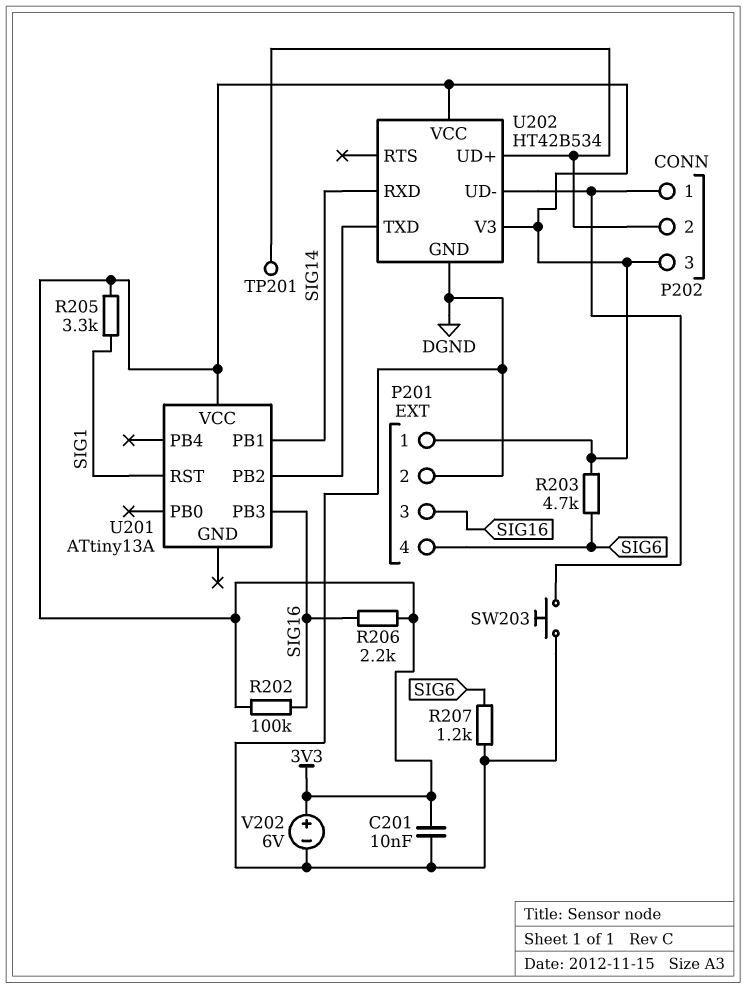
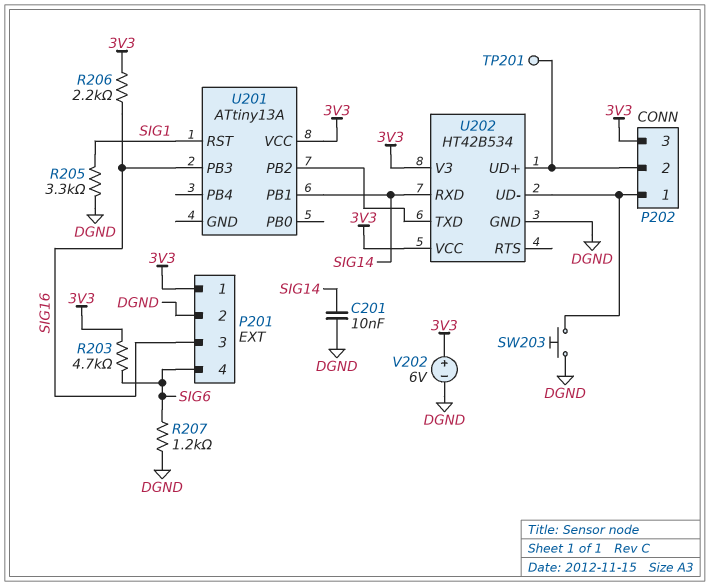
C201: 10nF (3V3, DGND) -> 10nF (DGND, SIG14)
R202: 100k (3V3, SIG16) -> none
R205: 3.3k (3V3, SIG1) -> 3.3k (DGND, SIG1)

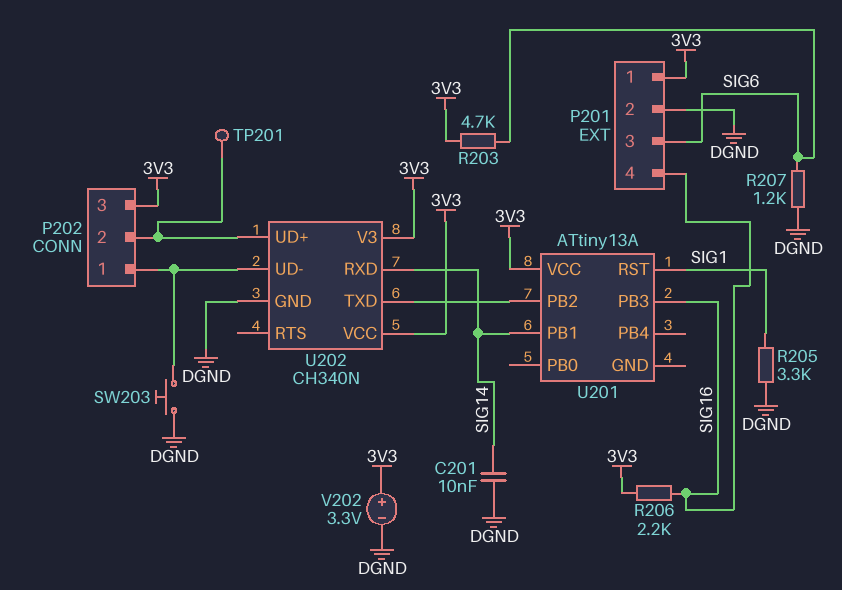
P201 pin 3: SIG16 -> SIG6
P201 pin 4: SIG6 -> SIG16
U202: HT42B534 -> CH340N
V202: 6V (plus 3V3, minus DGND) -> 3.3V (plus 3V3, minus DGND)

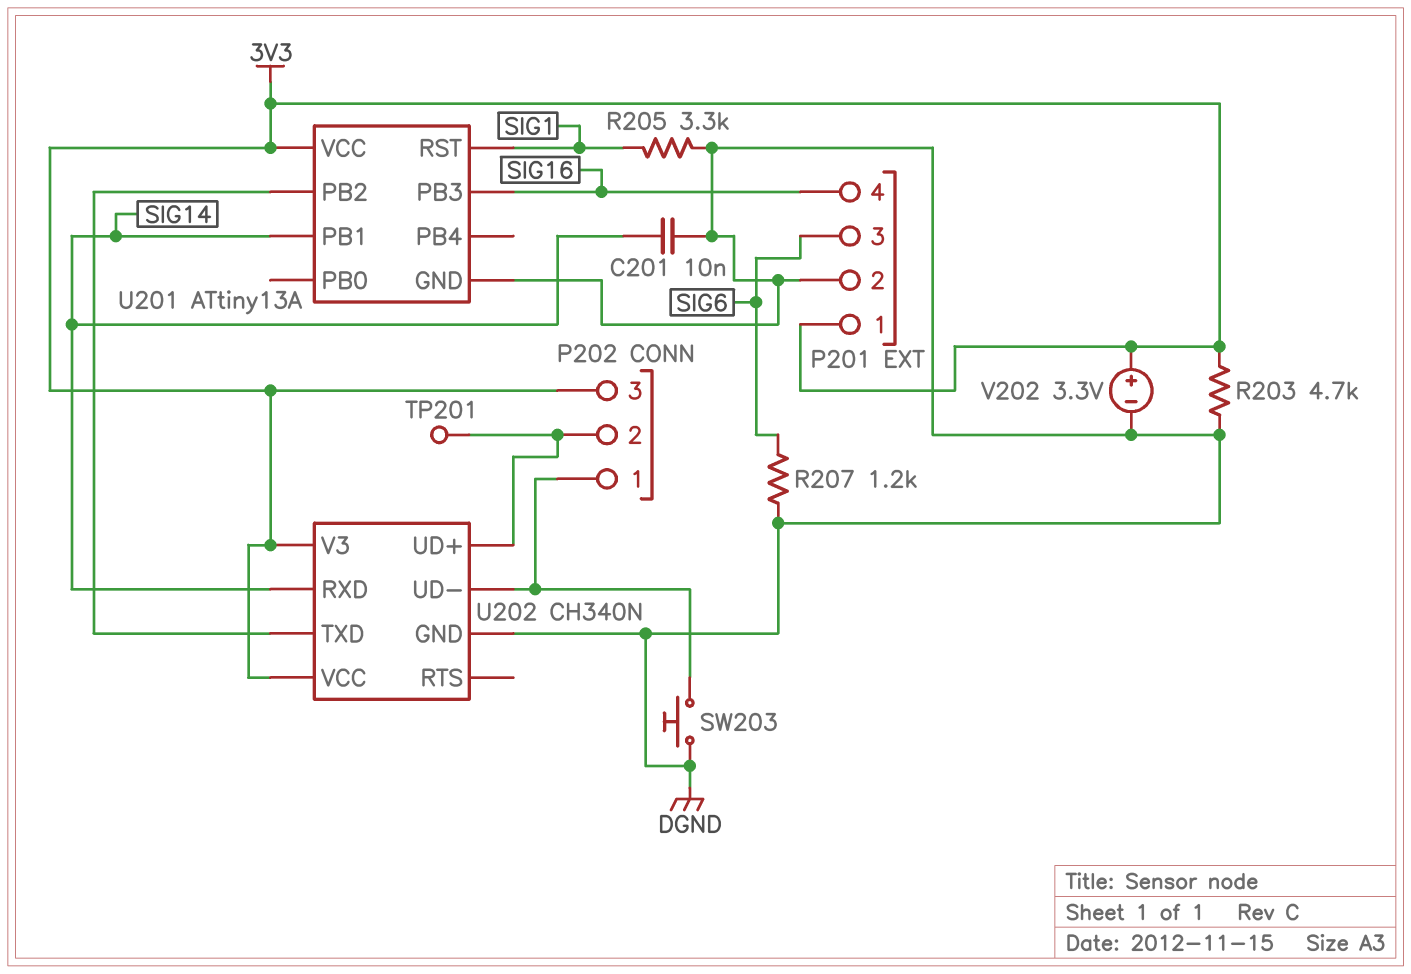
R203: 4.7k (3V3, SIG6) -> 4.7k (3V3, DGND)
R206: 2.2k (3V3, SIG16) -> none
U201 pin GND: none -> DGND

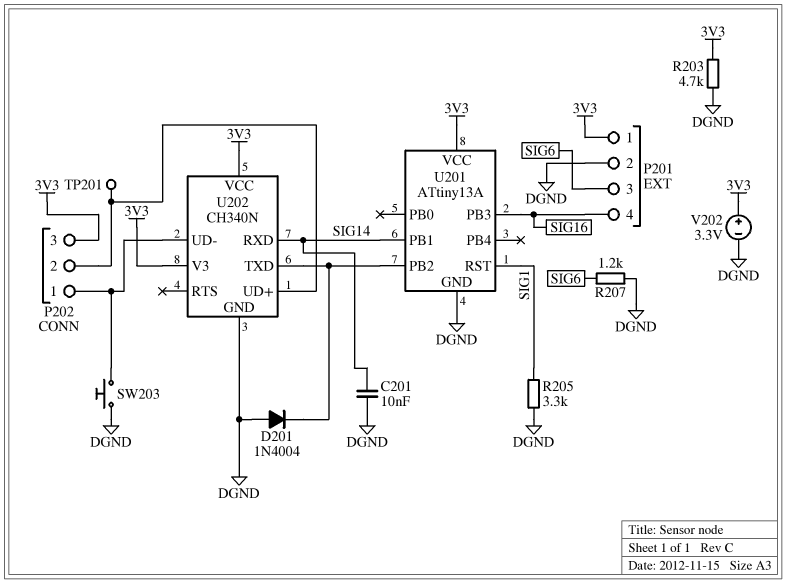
D201: none -> diode 1N4004 (A DGND, K U201/PB2)

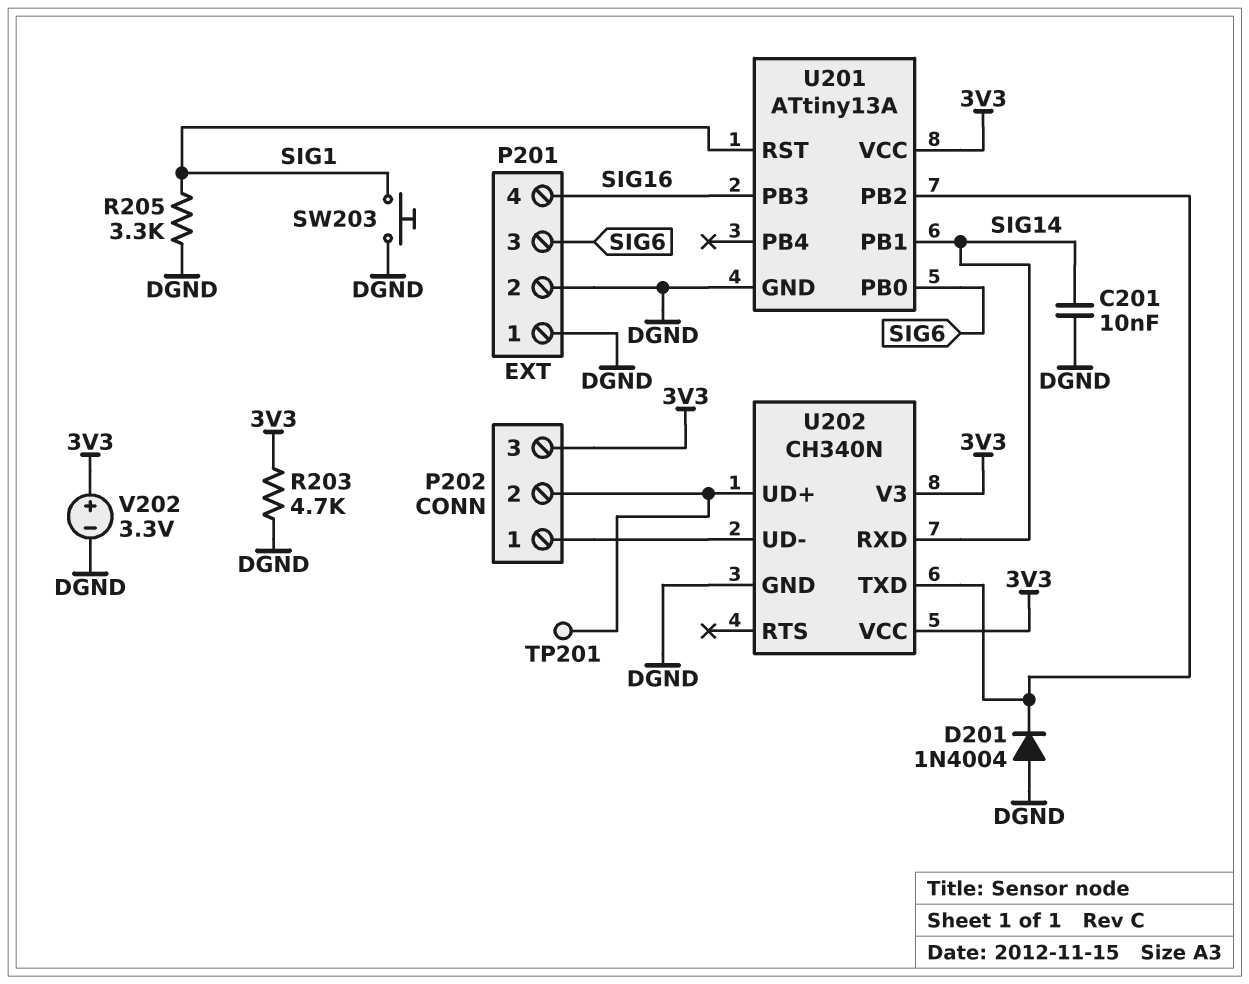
P201 pin 1: 3V3 -> DGND
R207: 1.2k (DGND, SIG6) -> none
SW203: button (DGND, P202/1) -> button (DGND, SIG1)
U201 pin PB0: none -> SIG6

